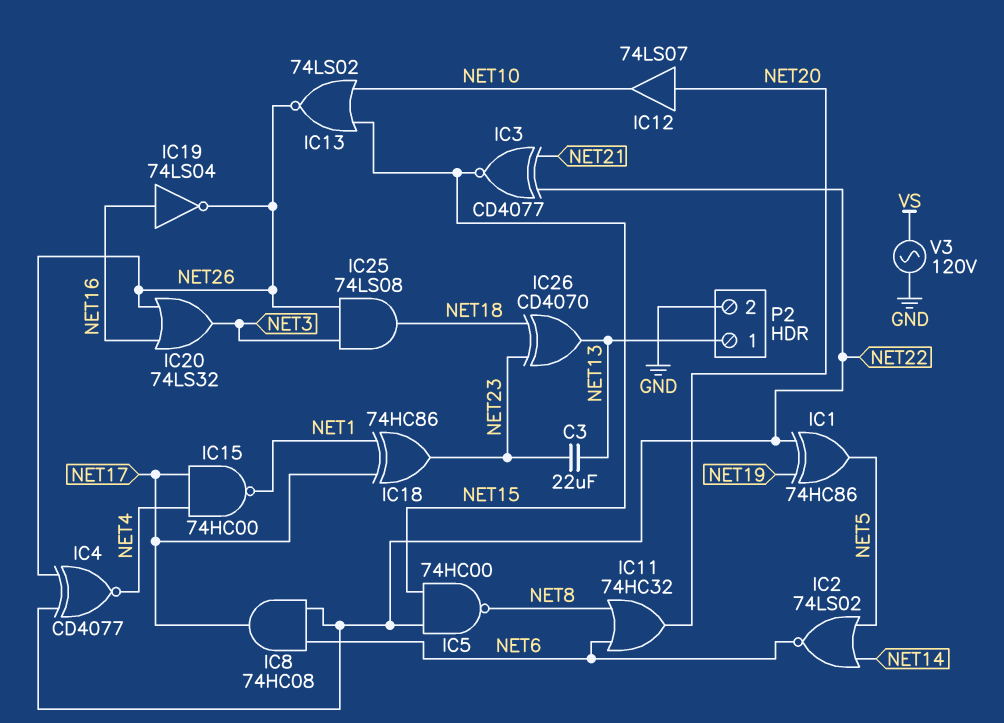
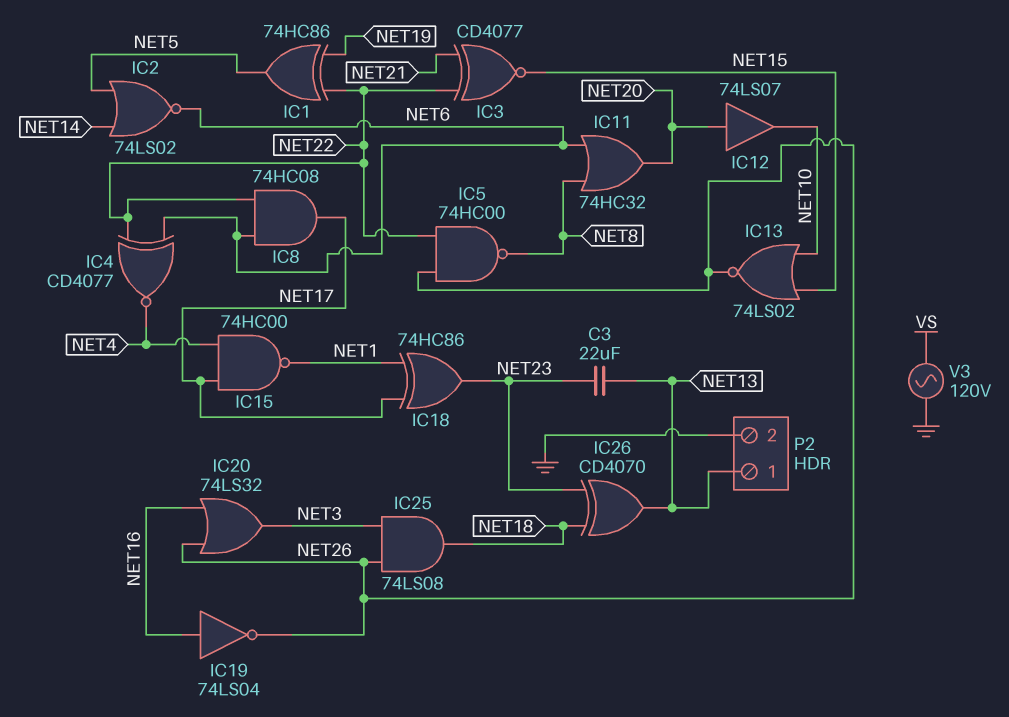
IC4: XNOR CD4077 (in NET22, in NET26, out NET4) -> XNOR CD4077 (in NET6, in NET22, out NET4)
IC5: NAND 74HC00 (in NET15, in NET22, out NET8) -> NAND 74HC00 (in NET22, in NET26, out NET8)

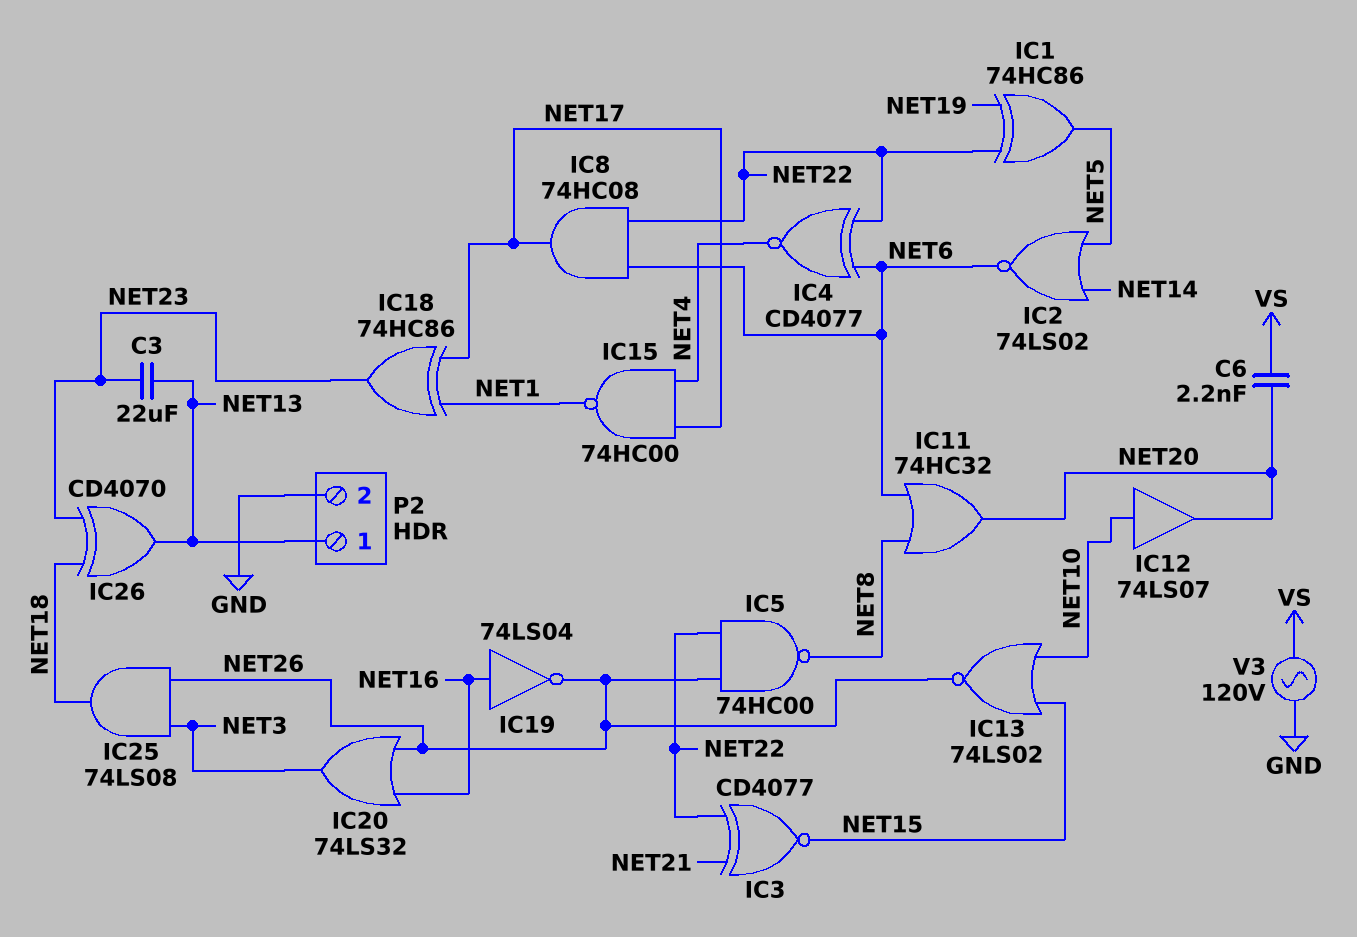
C6: none -> 2.2nF (NET20, VS)
IC12: buffer 74LS07 (in NET20, out NET10) -> buffer 74LS07 (in NET10, out NET20)

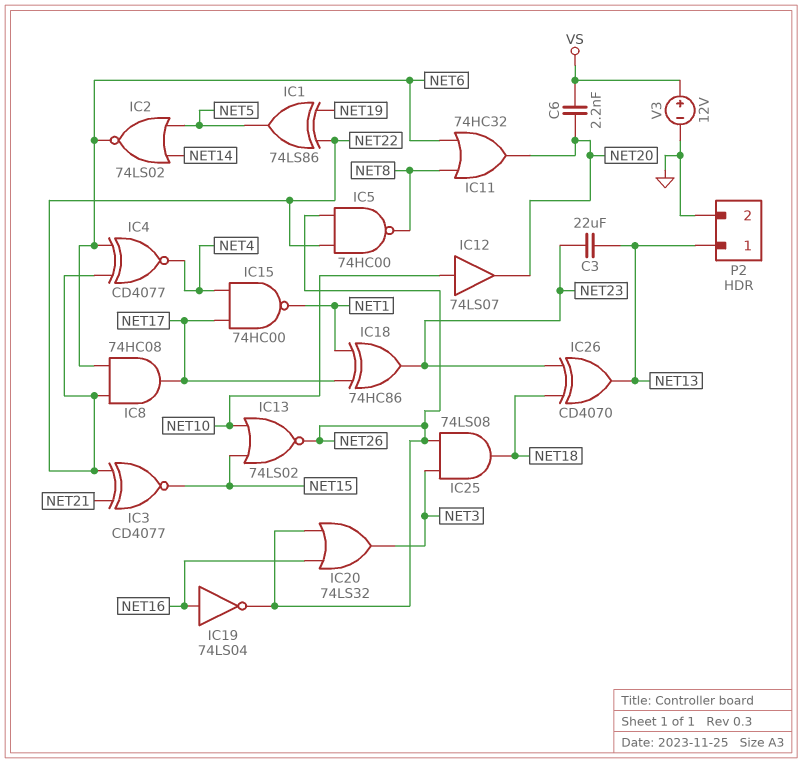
IC1: XOR 74HC86 (in NET19, in NET22, out NET5) -> XOR 74LS86 (in NET19, in NET22, out NET5)
V3: AC 120V (GND, VS) -> 12V (plus VS, minus GND)

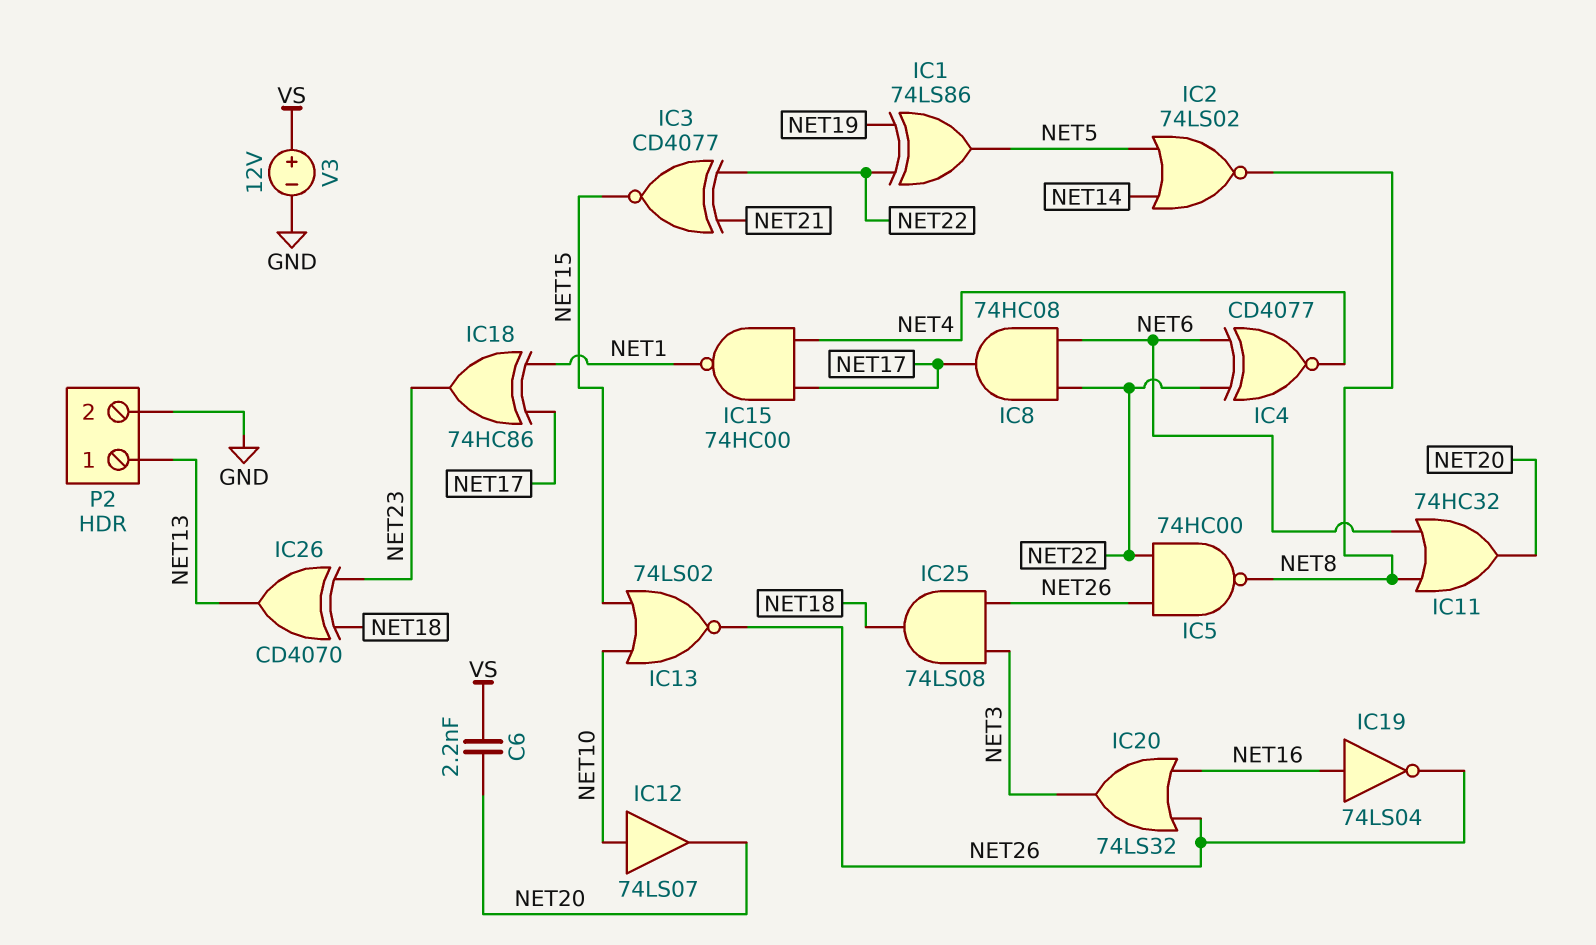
C3: 22uF (NET13, NET23) -> none
IC2: NOR 74LS02 (in NET5, in NET14, out NET6) -> NOR 74LS02 (in NET5, in NET14, out NET8)

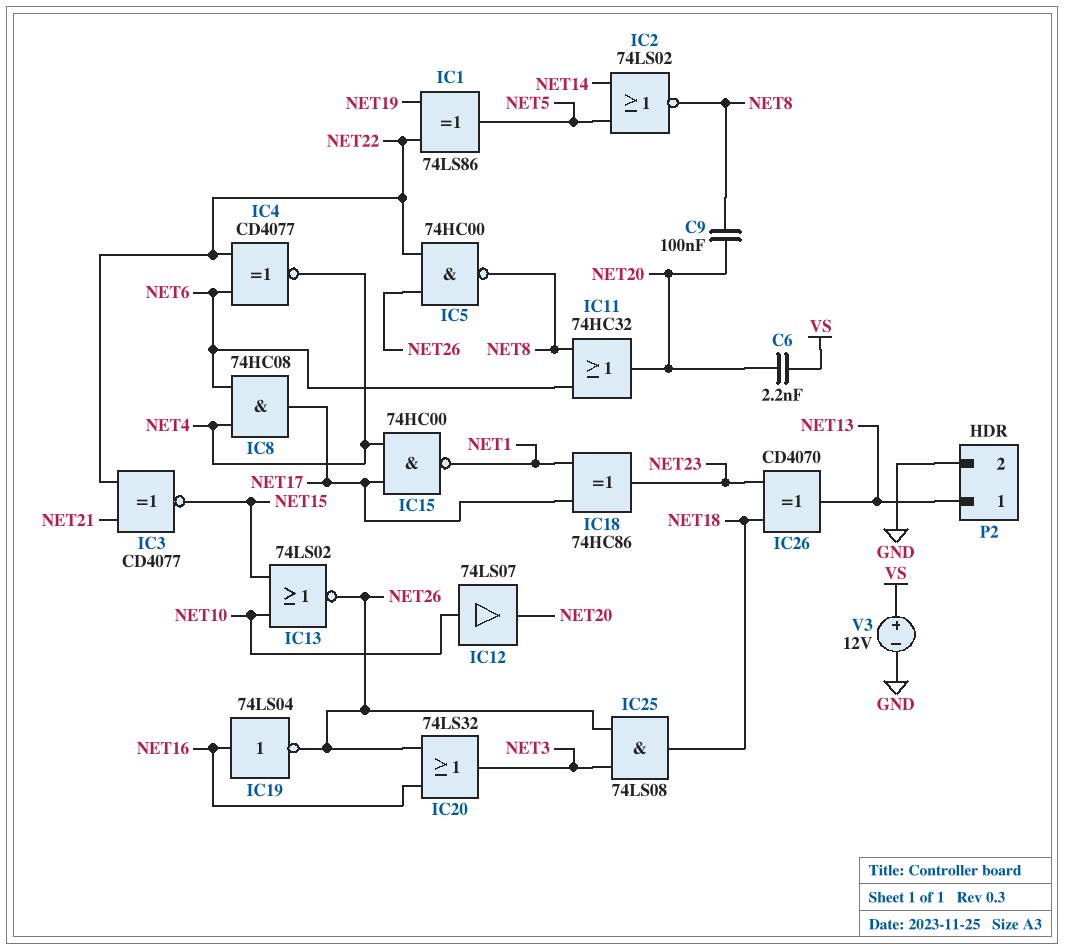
C9: none -> 100nF (NET8, NET20)
IC8: AND 74HC08 (in NET6, in NET22, out NET17) -> AND 74HC08 (in NET4, in NET6, out NET17)

